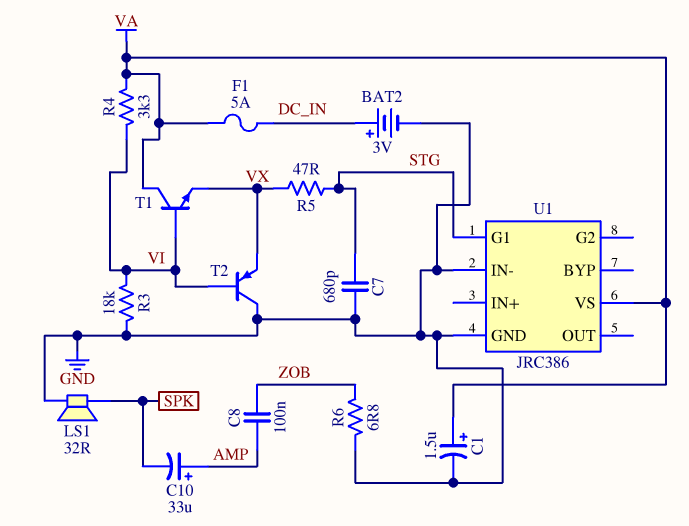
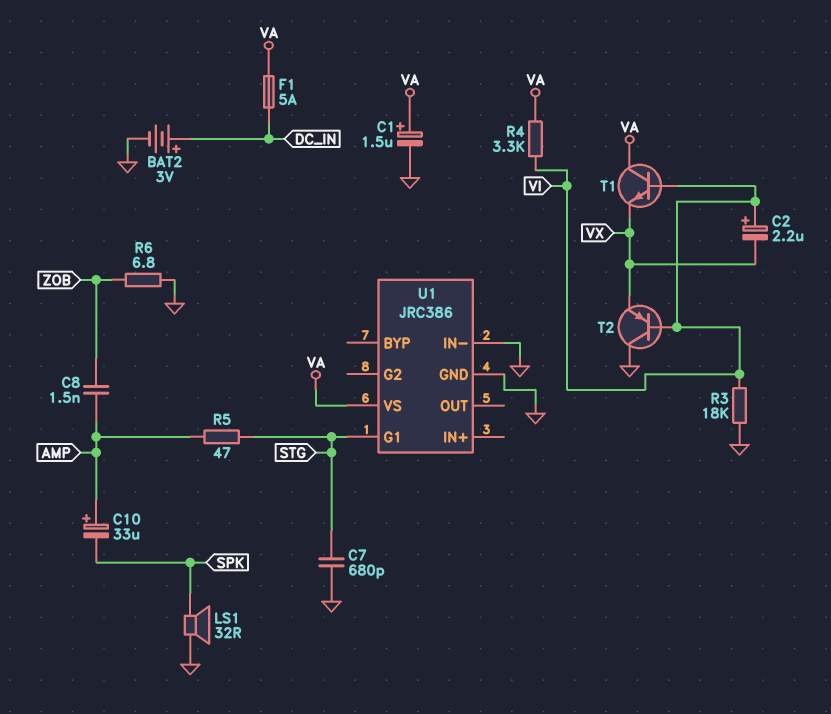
C2: none -> 2.2uF (plus VI, minus VX)
C8: 100nF (AMP, ZOB) -> 1.5nF (AMP, ZOB)
R5: 47 (STG, VX) -> 47 (AMP, STG)

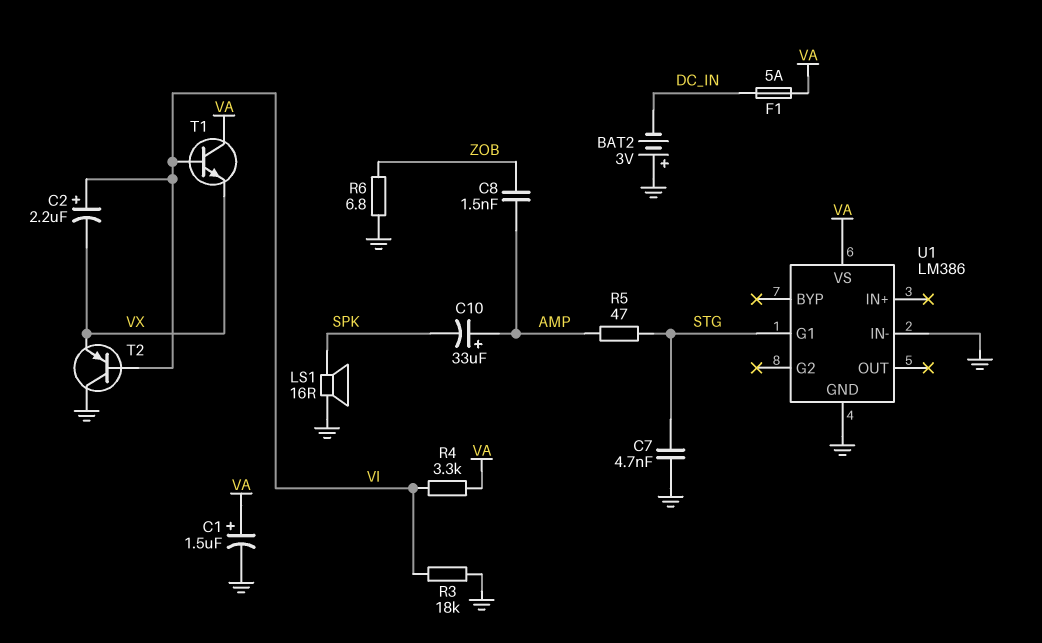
BAT2: 3V (plus DC_IN, minus GND) -> 3V (plus GND, minus DC_IN)
C7: 680pF (GND, STG) -> 4.7nF (GND, STG)
LS1: speaker 32R (GND, SPK) -> speaker 16R (GND, SPK)
U1: JRC386 -> LM386

